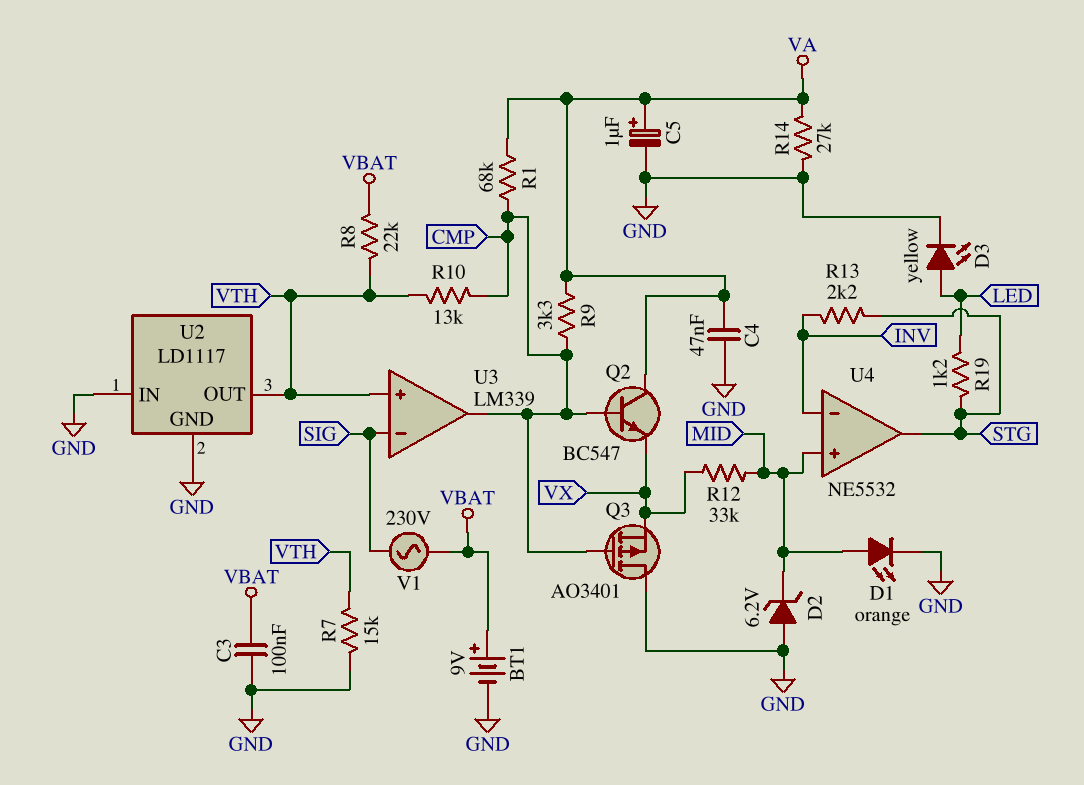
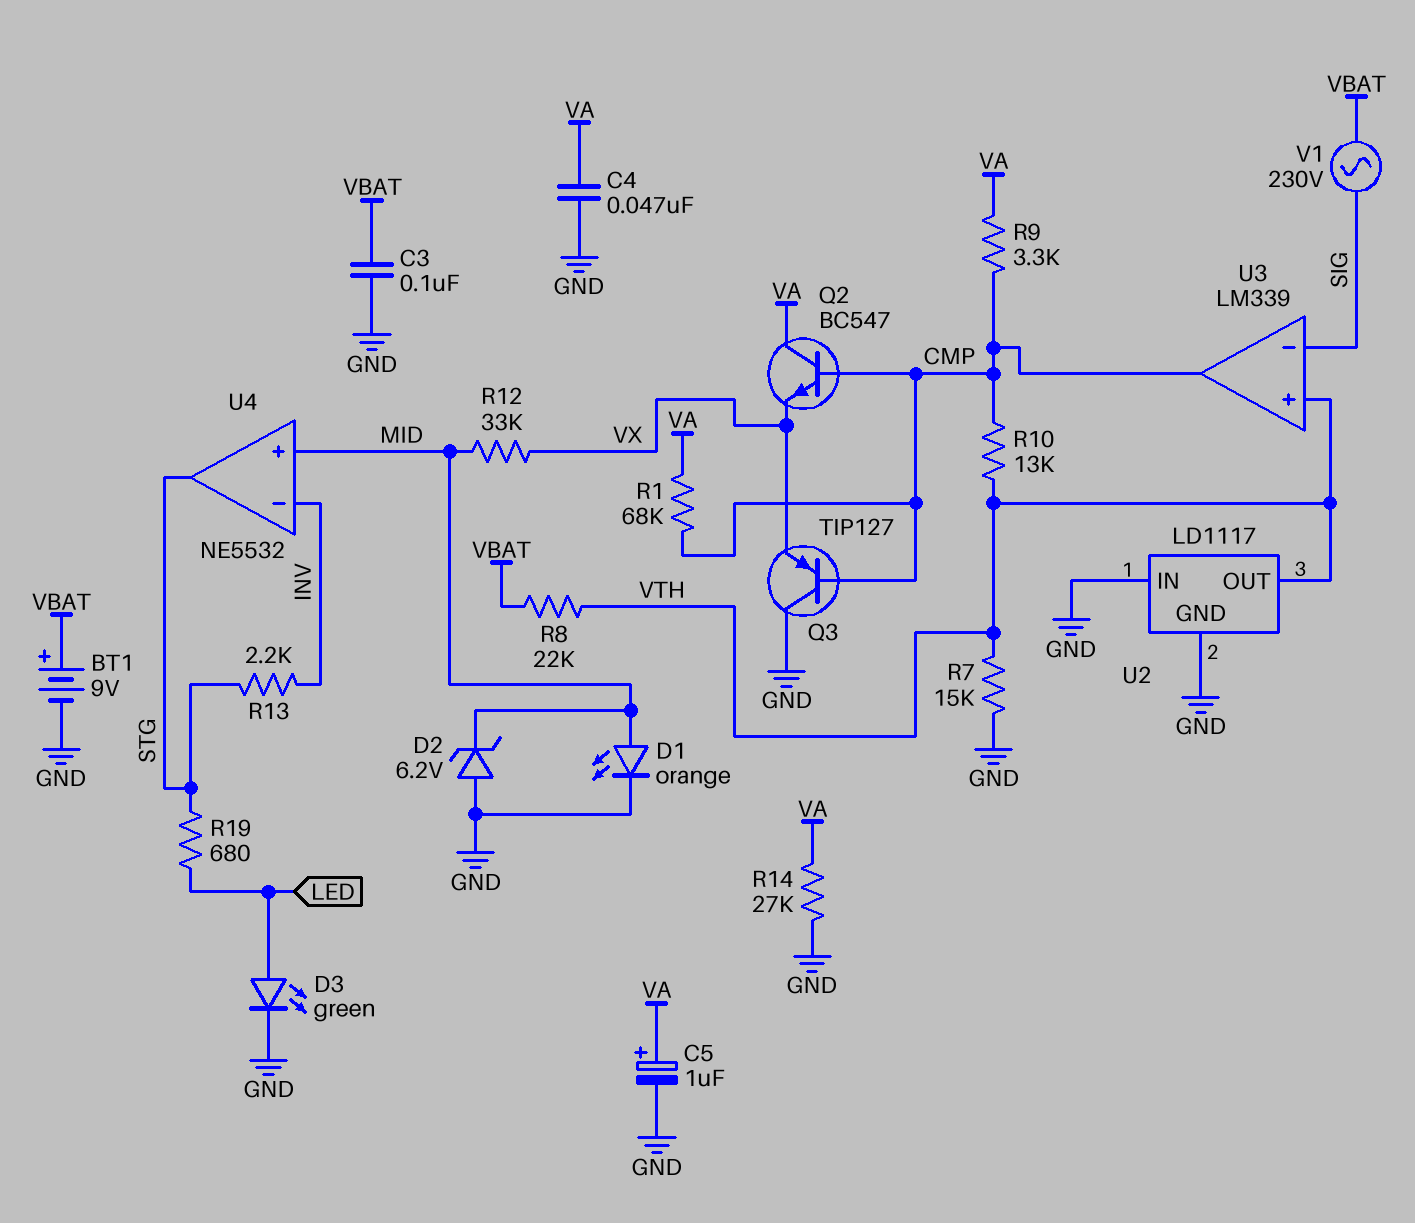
D3: LED yellow (A LED, K GND) -> LED green (A LED, K GND)
Q3: PMOS AO3401 (G CMP, D GND, S VX) -> PNP TIP127 (B CMP, C GND, E VX)
R19: 1.2k (LED, STG) -> 680 (LED, STG)

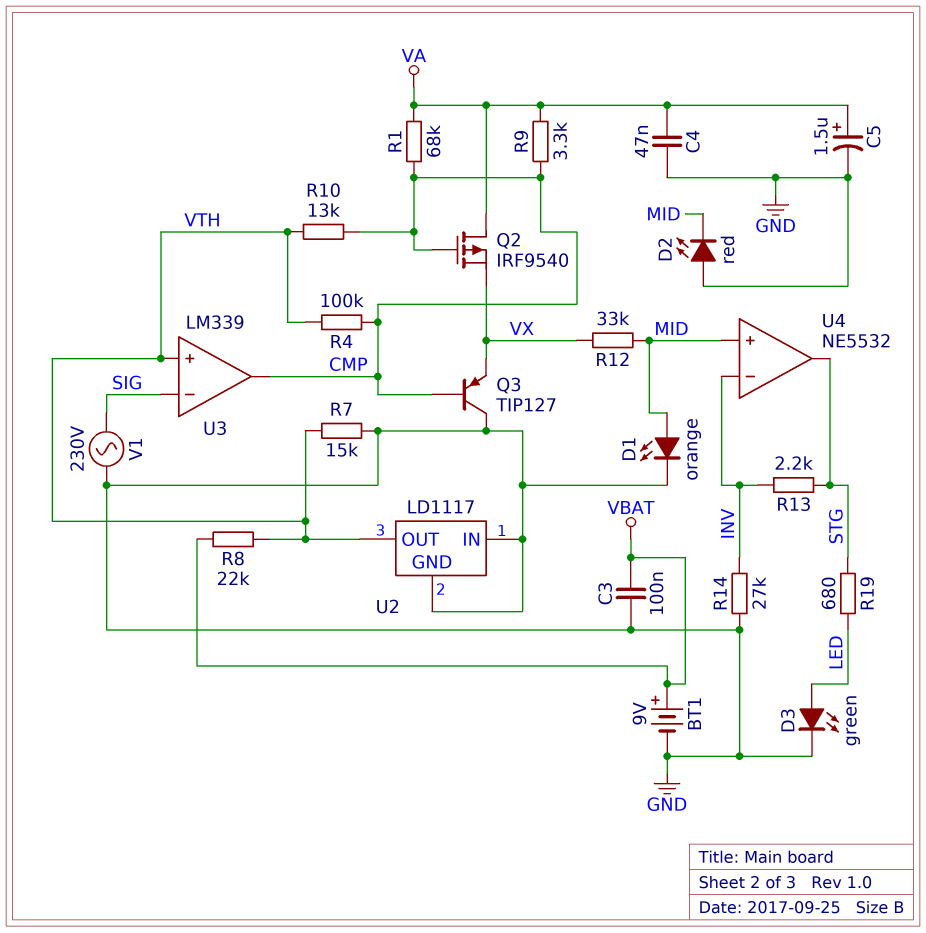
C5: 1uF (plus VA, minus GND) -> 1.5uF (plus VA, minus GND)
D2: zener 6.2V (A GND, K MID) -> LED red (A GND, K MID)
Q2: NPN BC547 (B CMP, C VA, E VX) -> PMOS IRF9540 (G CMP, D VA, S VX)
R4: none -> 100k (CMP, VTH)
R14: 27k (GND, VA) -> 27k (GND, INV)
V1: AC 230V (SIG, VBAT) -> AC 230V (GND, SIG)

